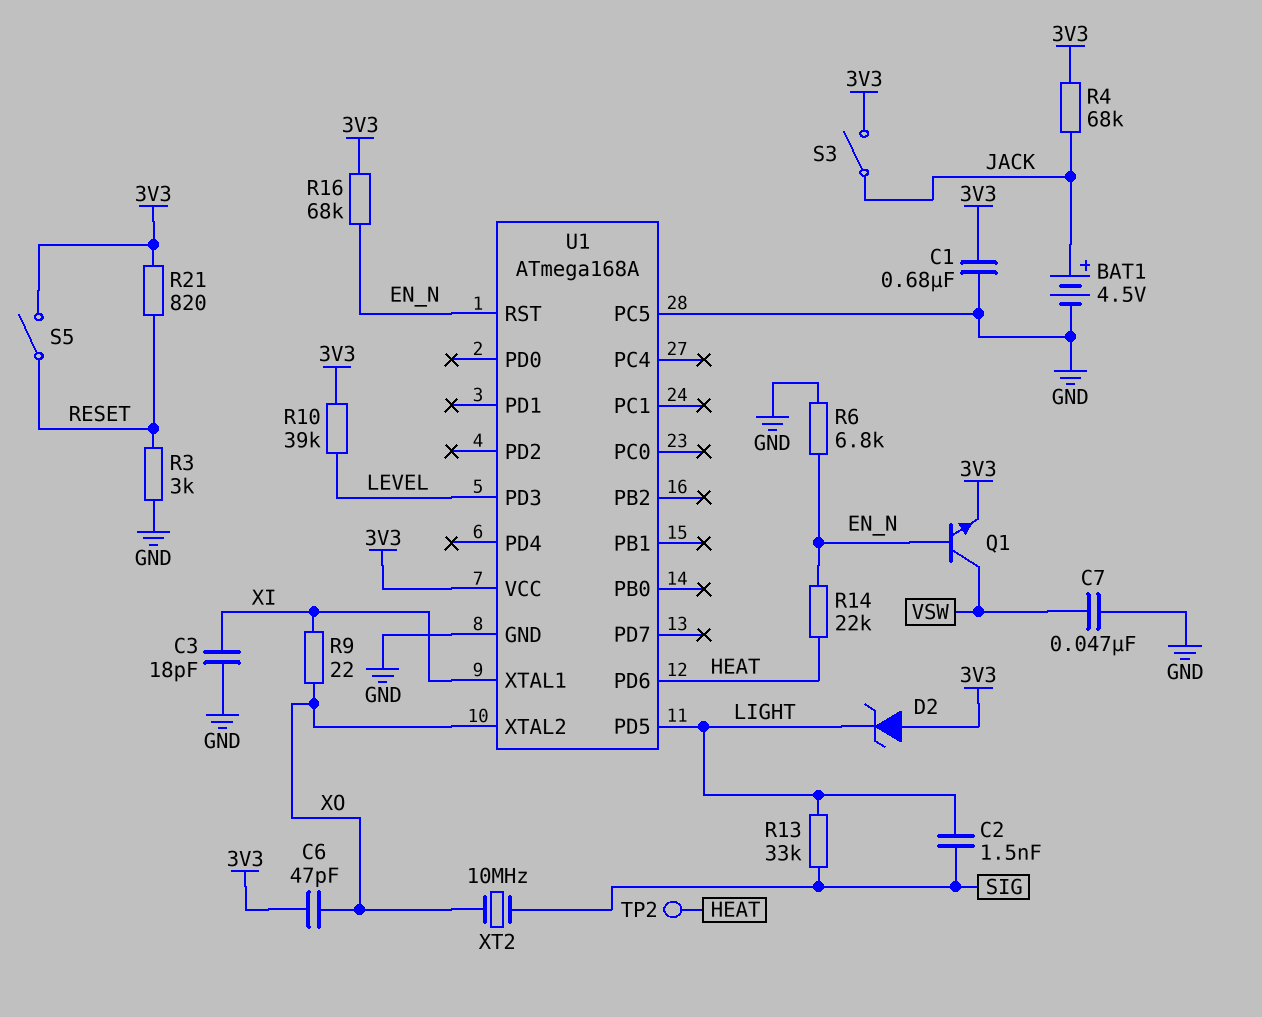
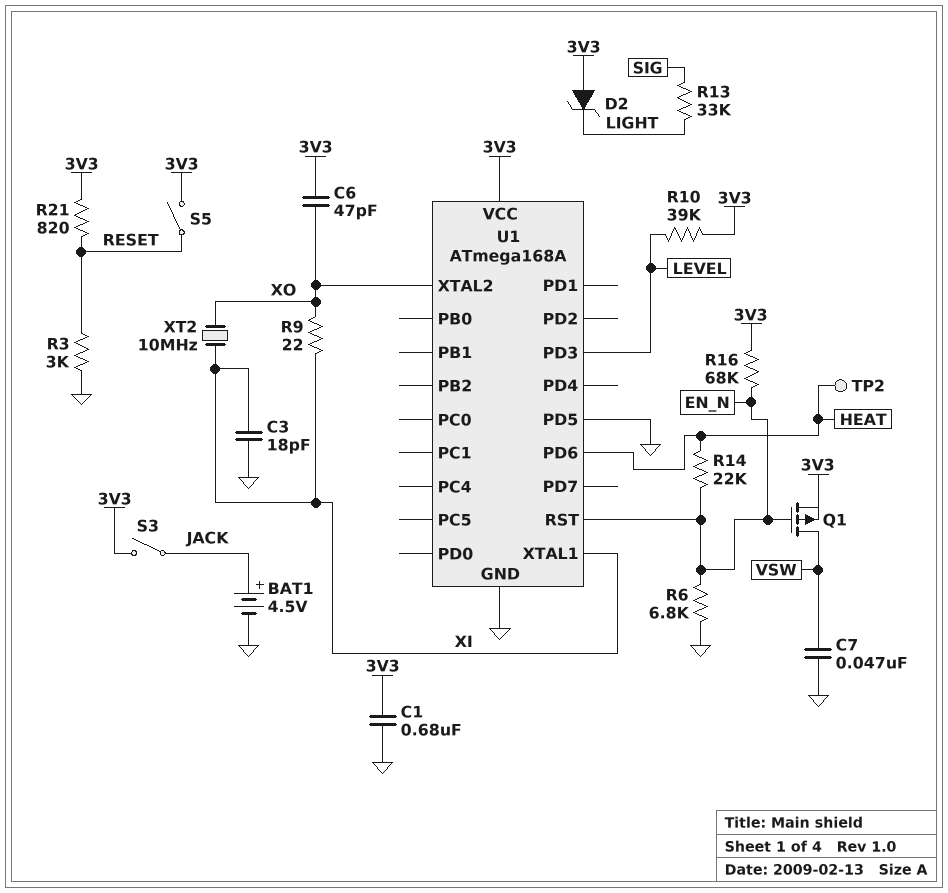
C2: 1.5nF (LIGHT, SIG) -> none
Q1: NPN (B EN_N, C VSW, E 3V3) -> PMOS (G EN_N, D VSW, S 3V3)
R4: 68k (3V3, JACK) -> none
U1 pin PC5: GND -> none
U1 pin PD5: LIGHT -> GND
XT2: 10MHz (SIG, XO) -> 10MHz (XI, XO)

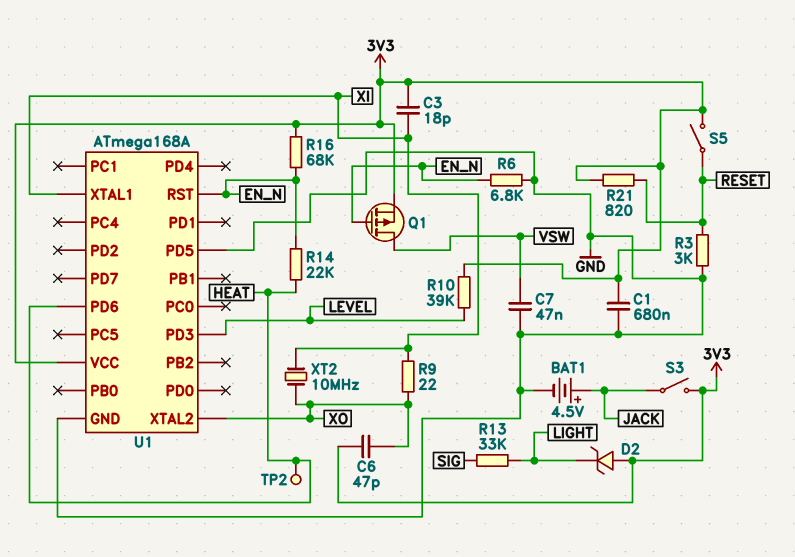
C3: 18pF (GND, XI) -> 18pF (3V3, XI)

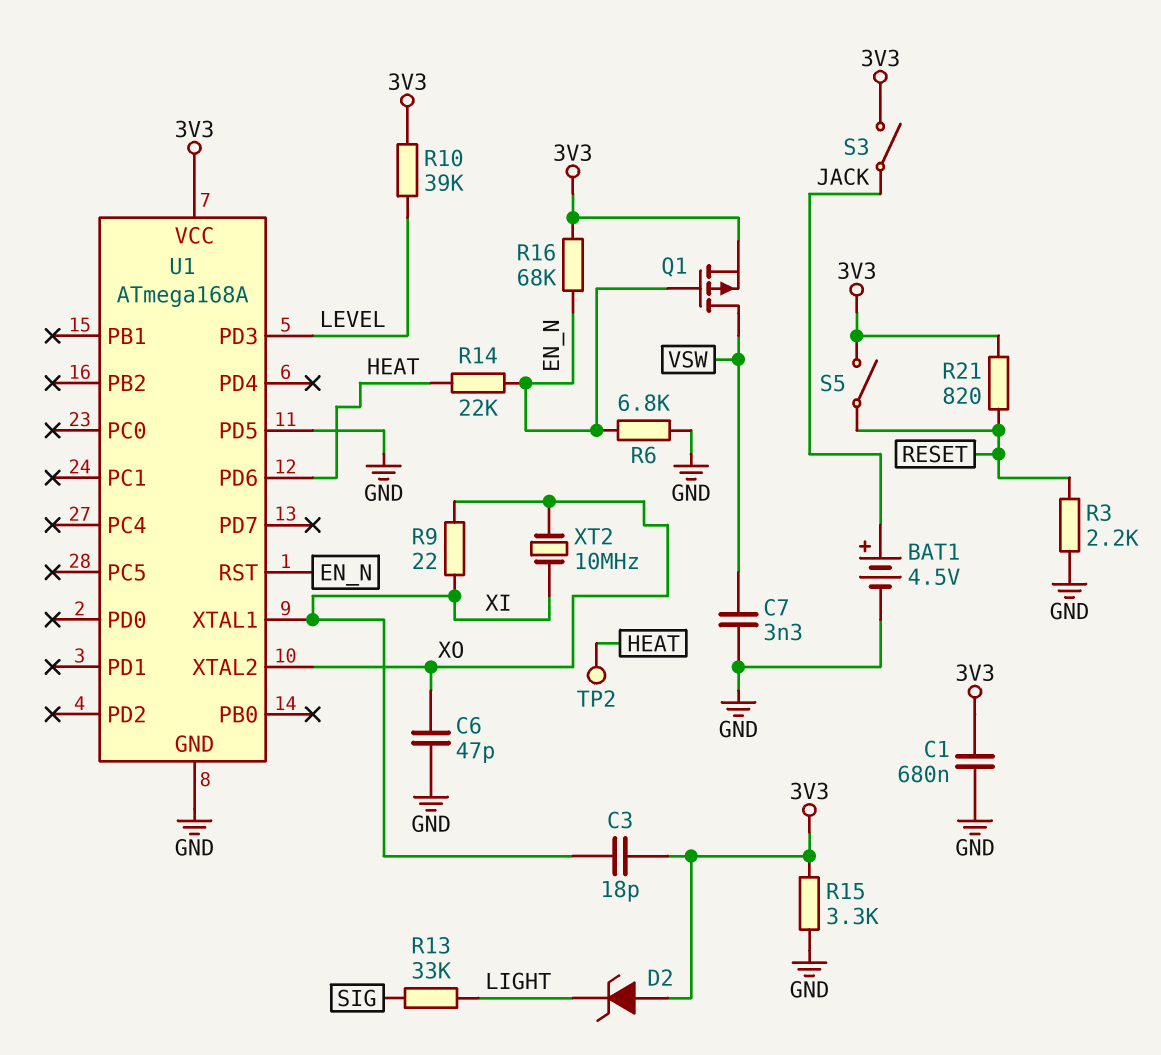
C6: 47pF (3V3, XO) -> 47pF (GND, XO)
C7: 47nF (GND, VSW) -> 3.3nF (GND, VSW)
R3: 3k (GND, RESET) -> 2.2k (GND, RESET)
R15: none -> 3.3k (3V3, GND)

